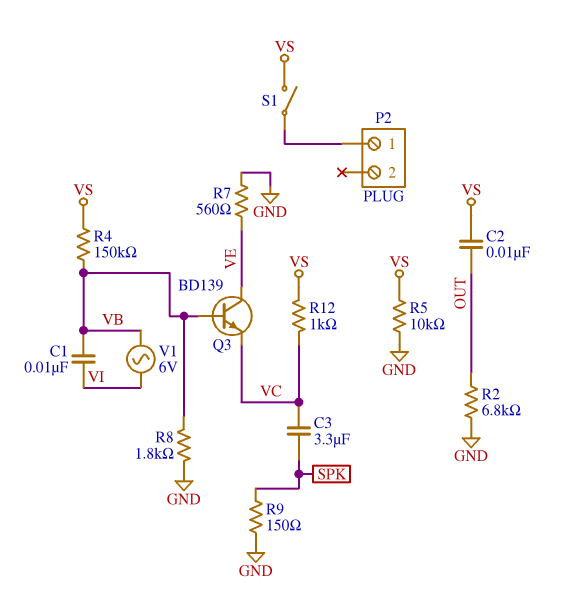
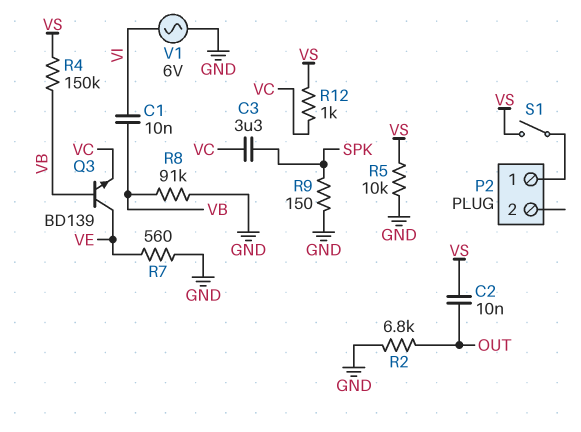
R8: 1.8k (GND, VB) -> 91k (GND, VB)
V1: AC 6V (VB, VI) -> AC 6V (GND, VI)

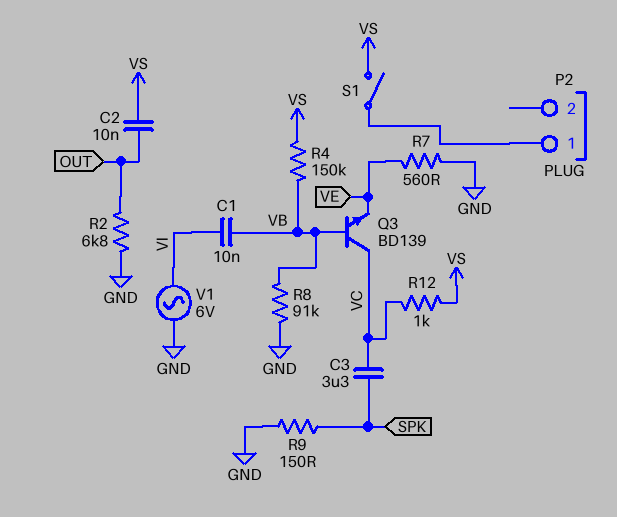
Q3: NPN BD139 (B VB, C VE, E VC) -> NPN BD139 (B VB, C VC, E VE)
R5: 10k (GND, VS) -> none

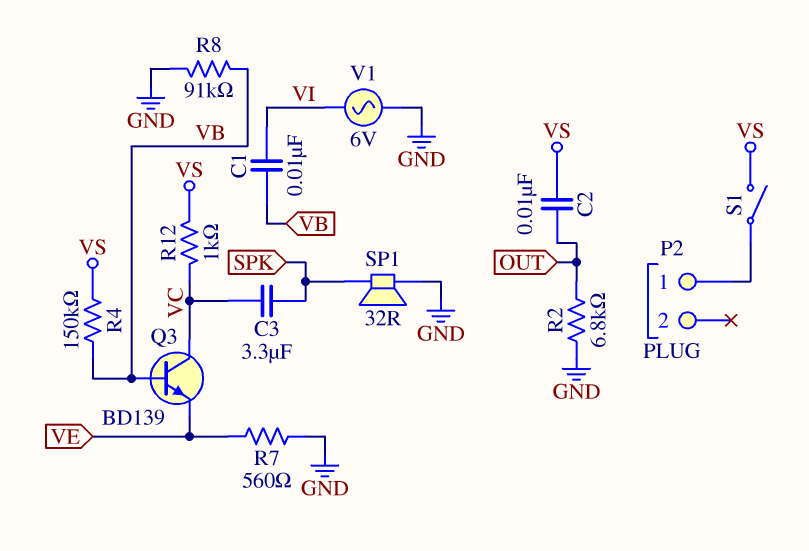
R9: 150 (GND, SPK) -> none
SP1: none -> speaker 32R (GND, SPK)

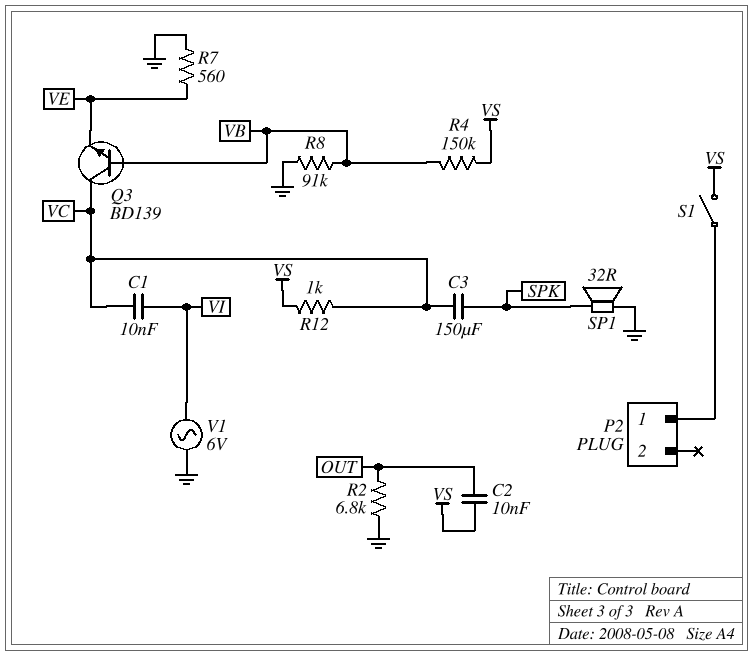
C1: 10nF (VB, VI) -> 10nF (VC, VI)
C3: 3.3uF (SPK, VC) -> 150uF (SPK, VC)

